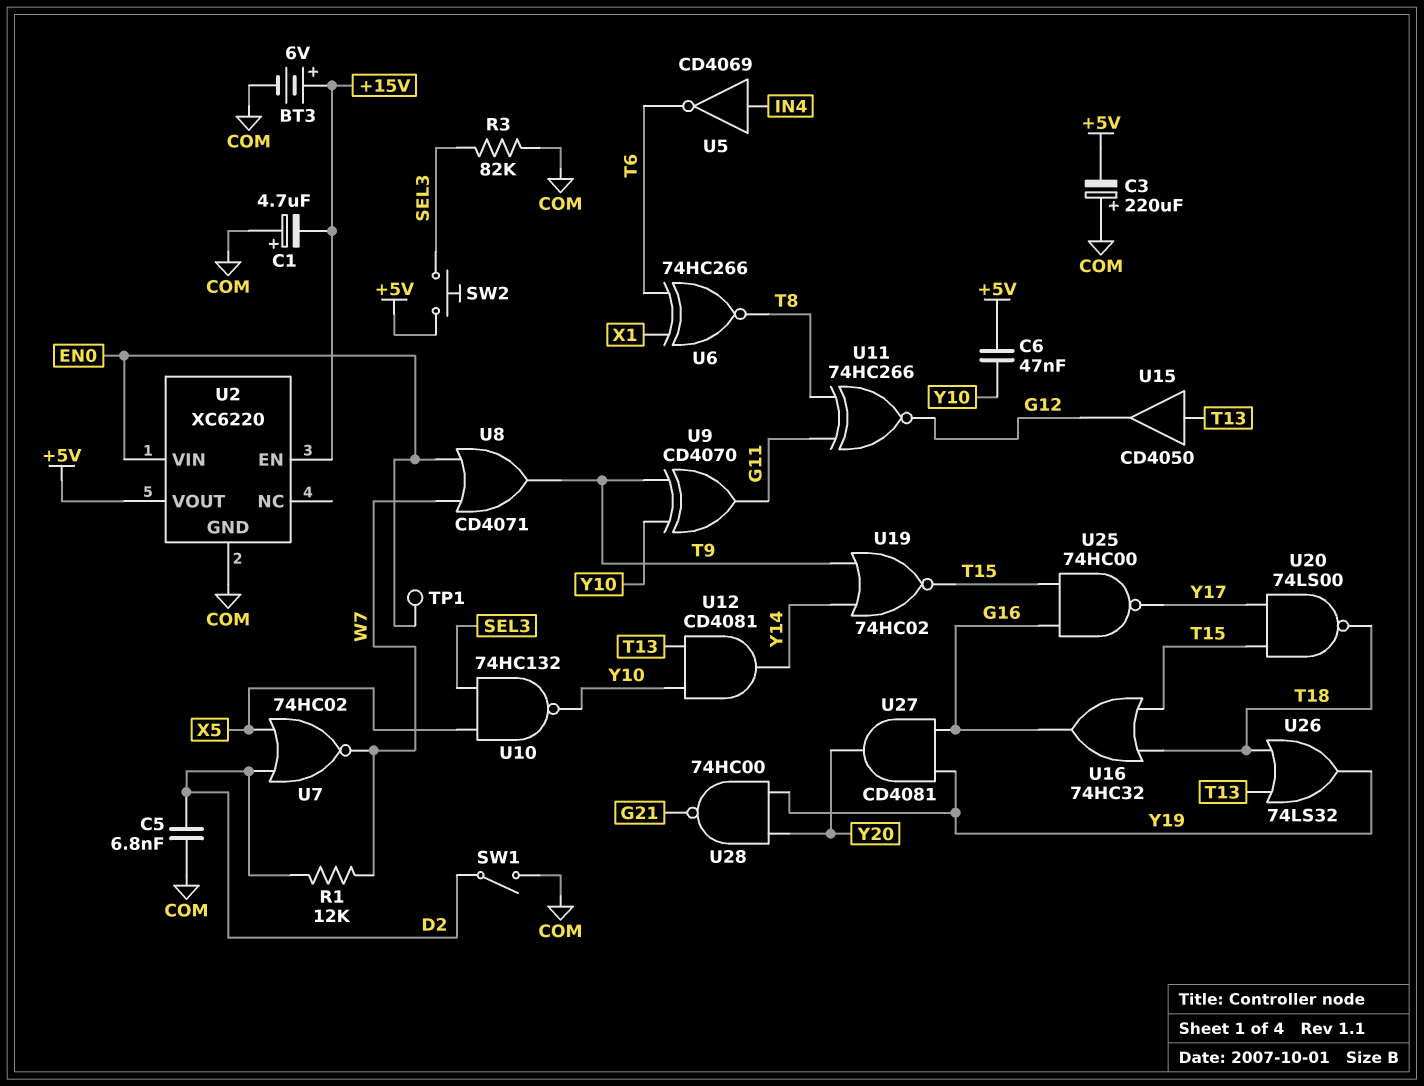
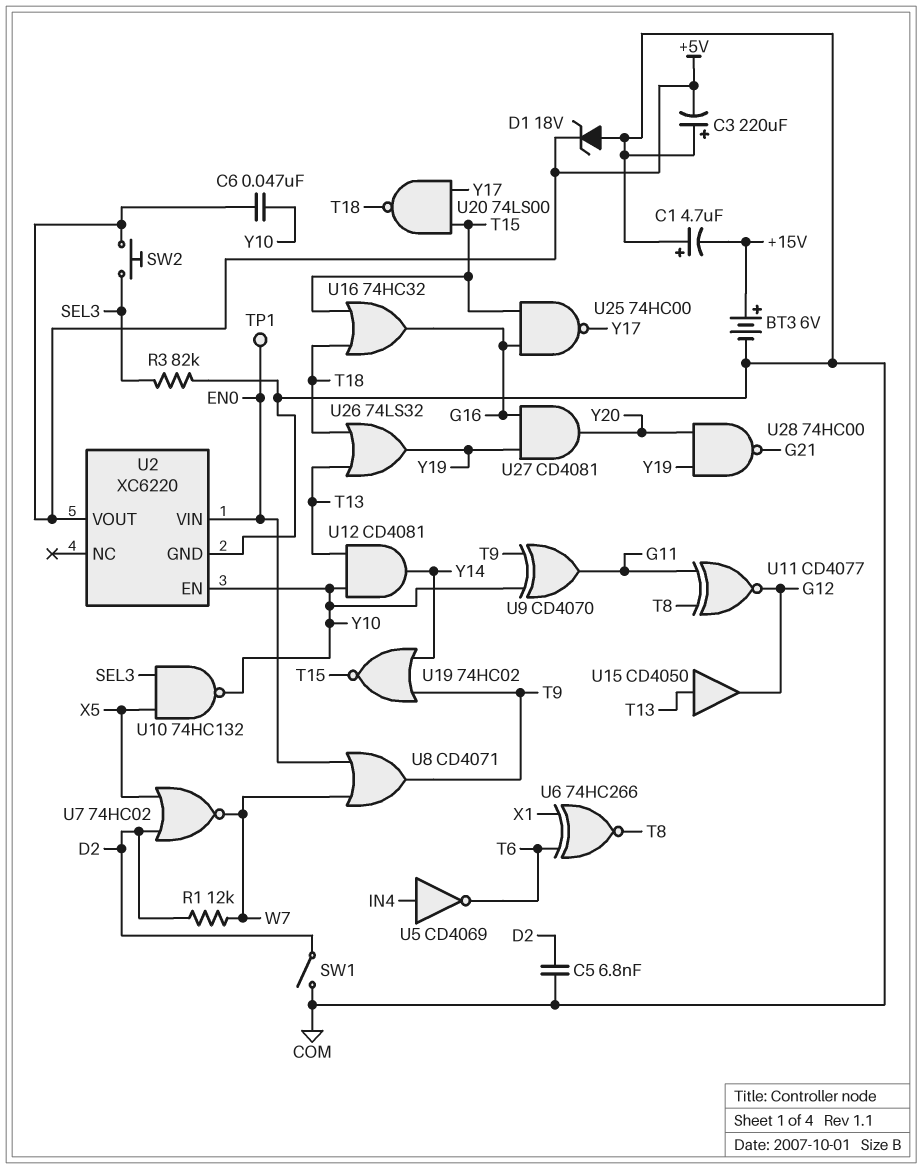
D1: none -> zener 18V (A COM, K +5V)
U2 pin EN: +15V -> Y10
U11: XNOR 74HC266 (in G11, in T8, out G12) -> XNOR CD4077 (in G11, in T8, out G12)

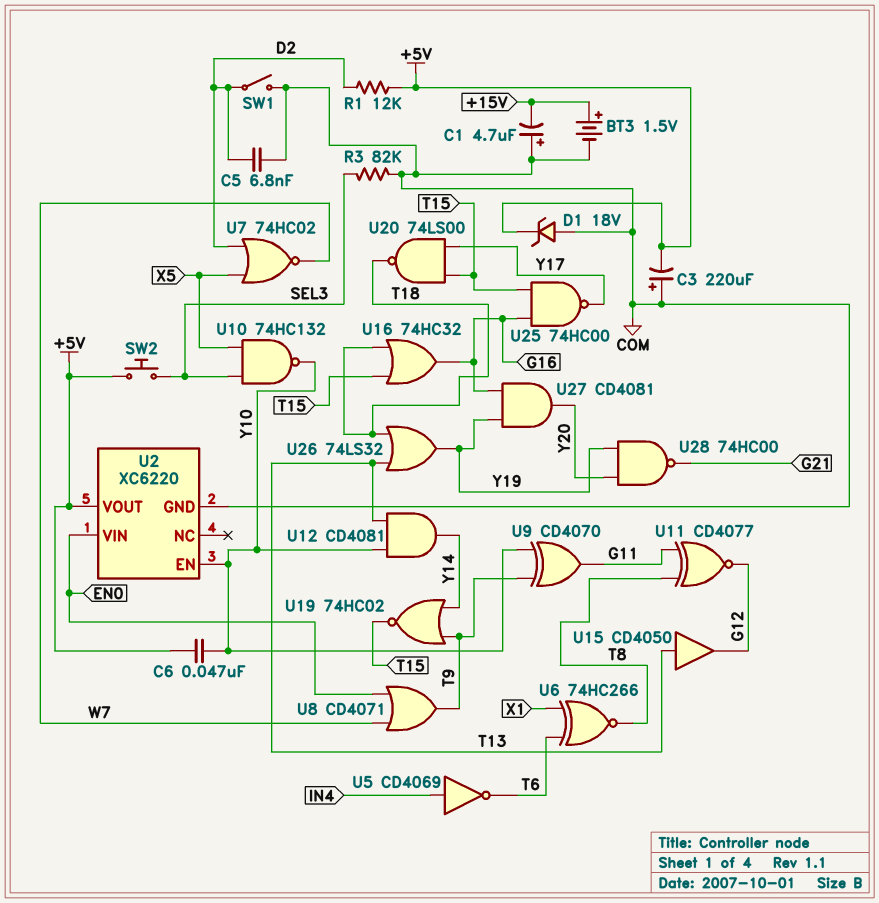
BT3: 6V (plus +15V, minus COM) -> 1.5V (plus +15V, minus COM)
R1: 12k (D2, W7) -> 12k (+5V, D2)
TP1: test point (EN0) -> none

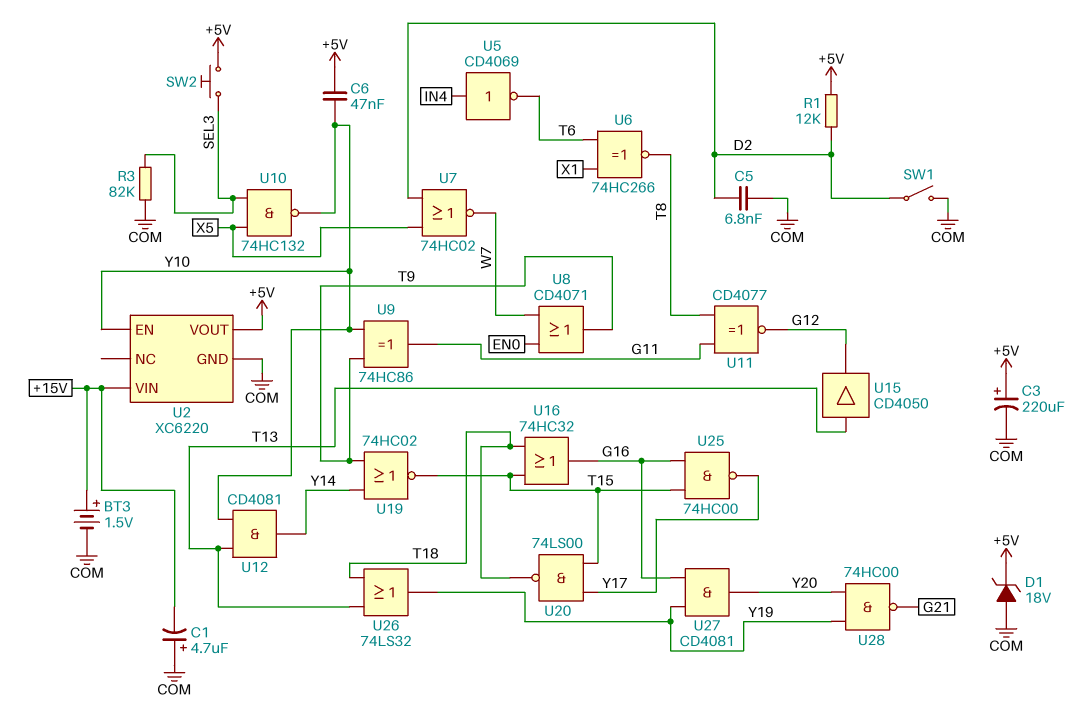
C3: 220uF (plus COM, minus +5V) -> 220uF (plus +5V, minus COM)
U2 pin VIN: EN0 -> +15V
U9: XOR CD4070 (in T9, in Y10, out G11) -> XOR 74HC86 (in T9, in Y10, out G11)

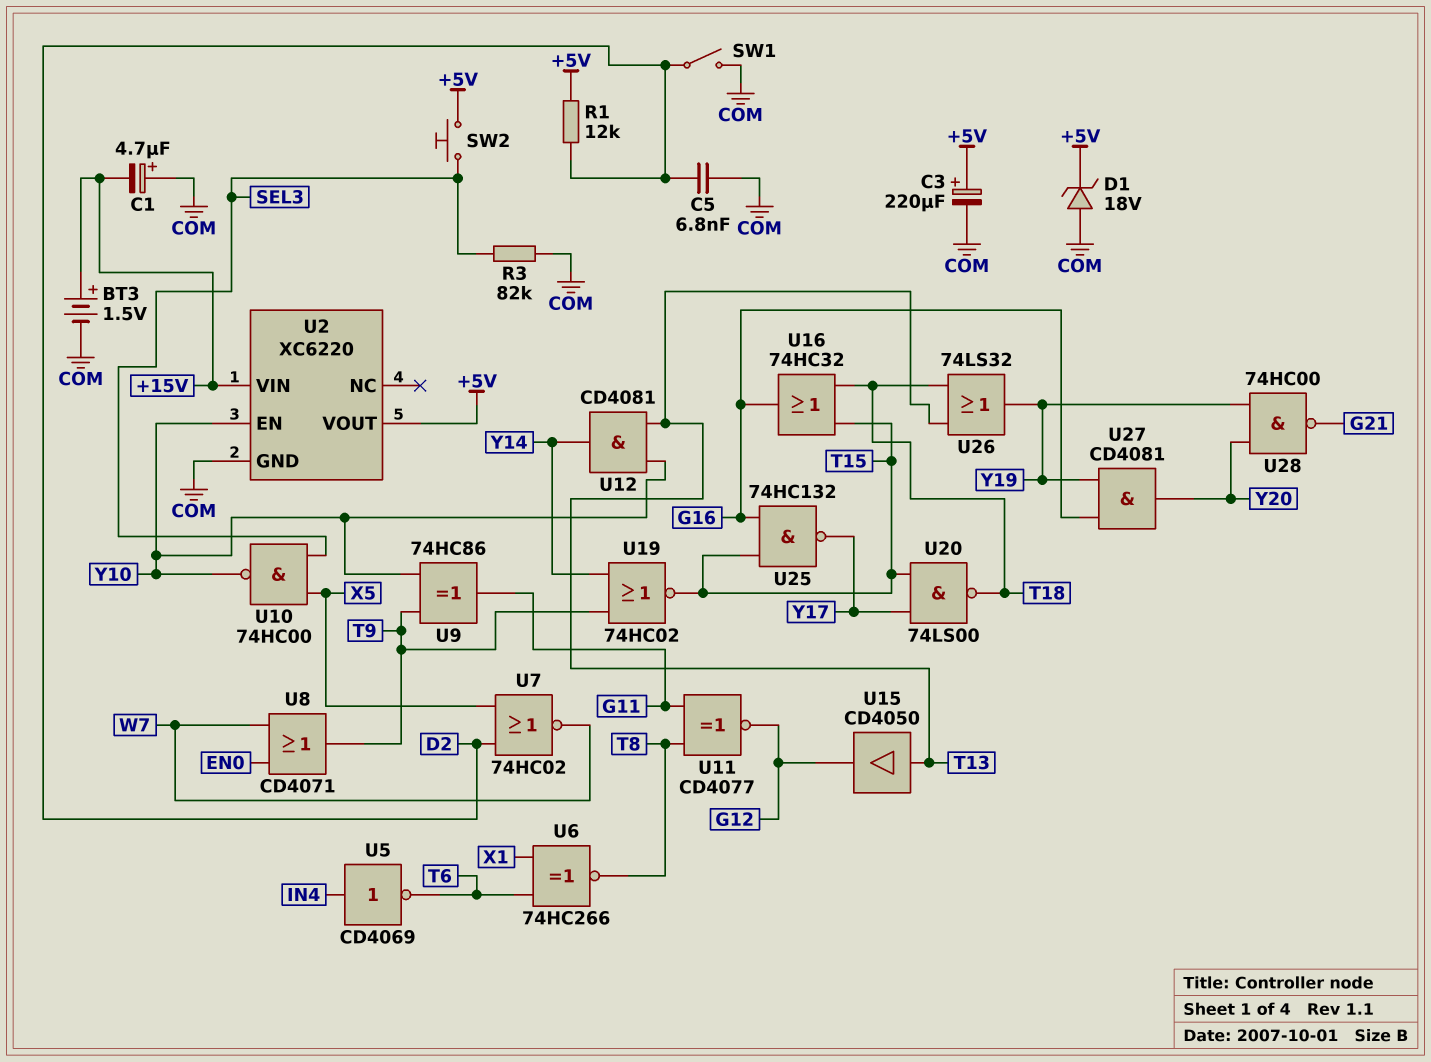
C6: 47nF (+5V, Y10) -> none
U10: NAND 74HC132 (in SEL3, in X5, out Y10) -> NAND 74HC00 (in SEL3, in X5, out Y10)
U25: NAND 74HC00 (in G16, in T15, out Y17) -> NAND 74HC132 (in G16, in T15, out Y17)

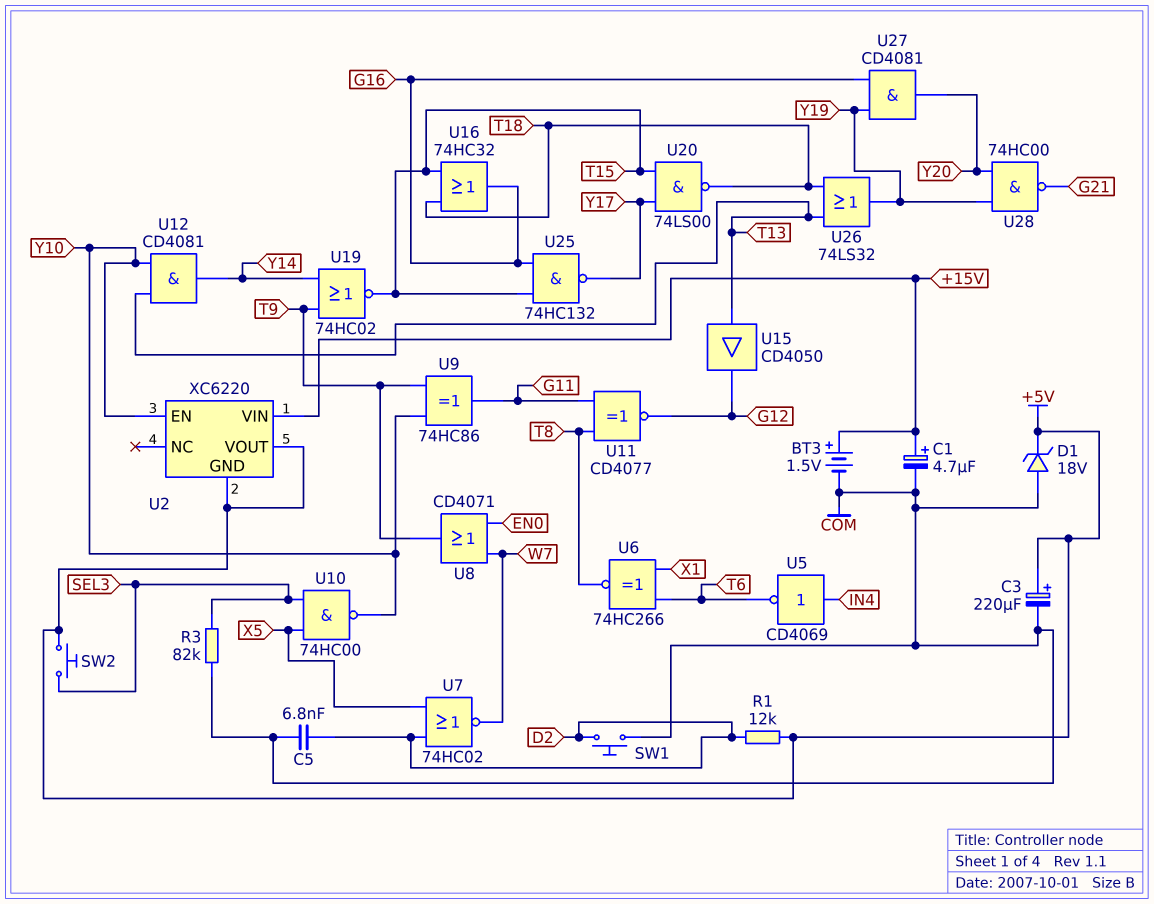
C1: 4.7uF (plus COM, minus +15V) -> 4.7uF (plus +15V, minus COM)
SW1: switch (COM, D2) -> button (COM, D2)
U2 pin GND: COM -> +5V

